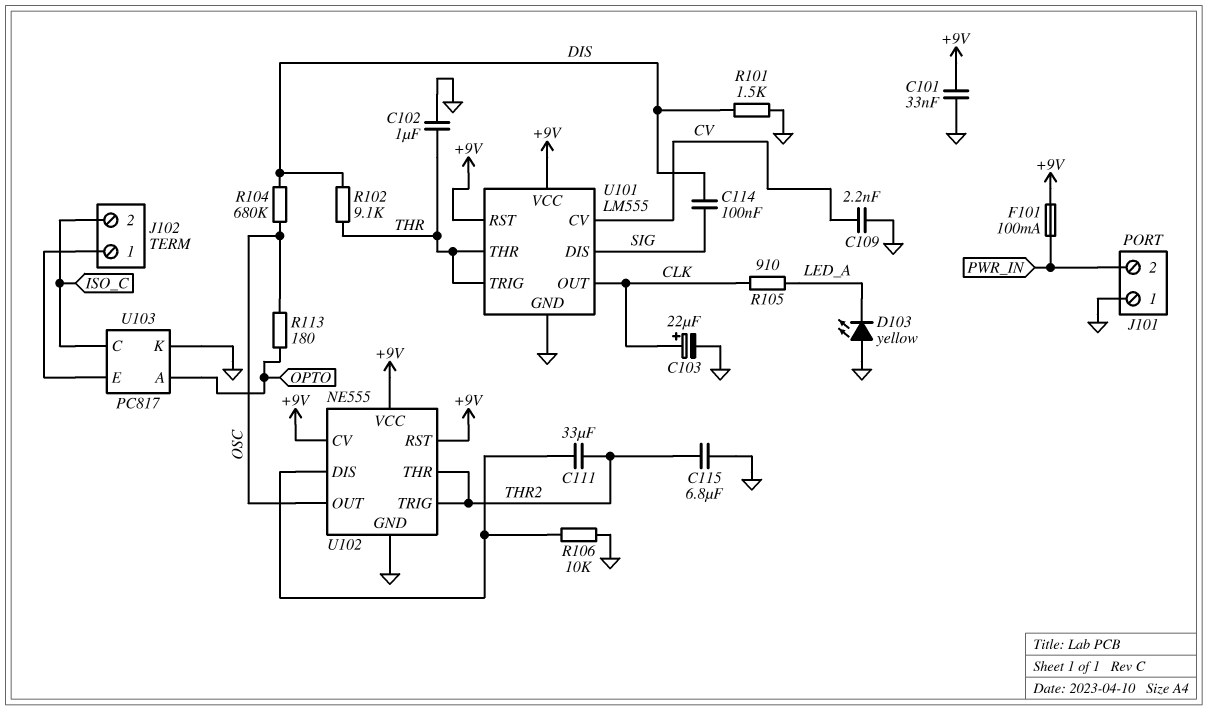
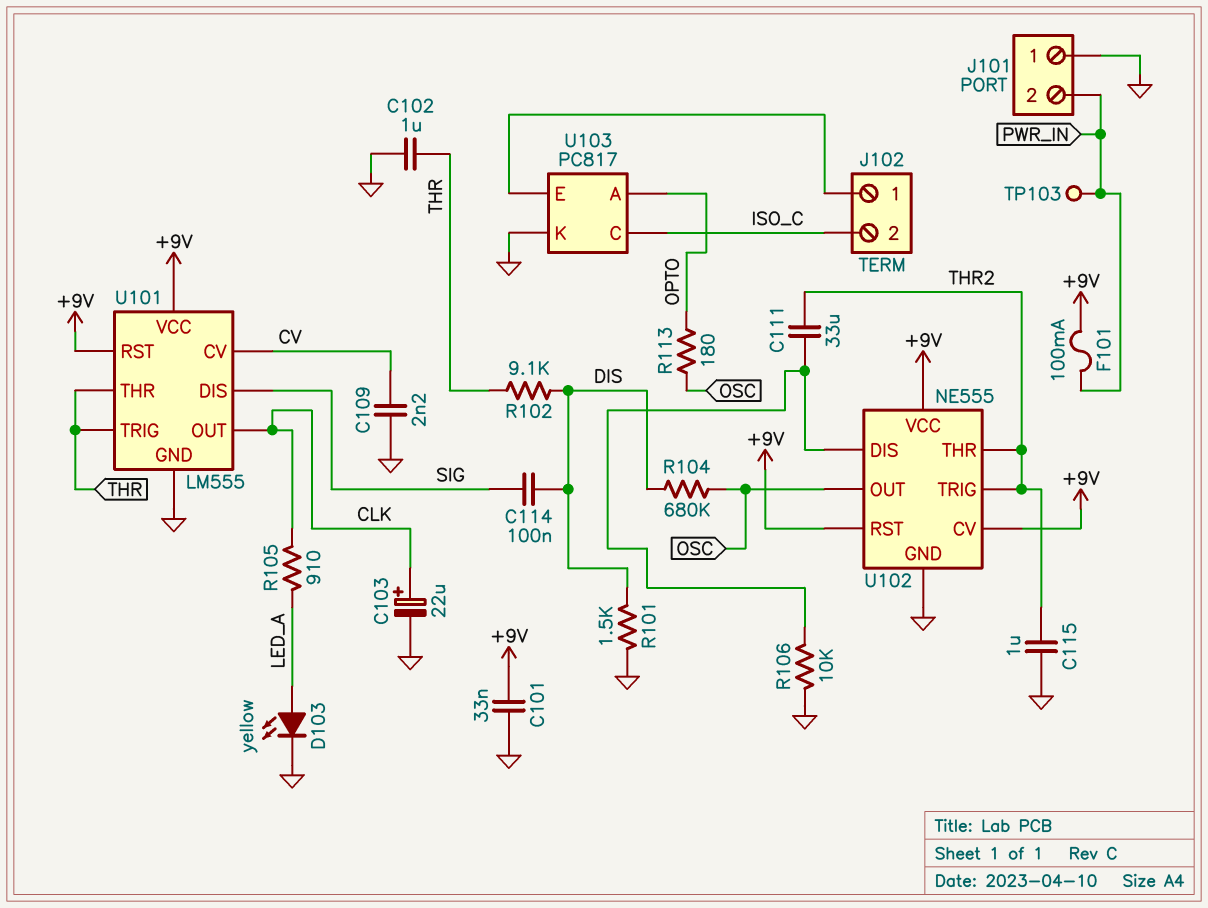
C115: 6.8uF (GND, THR2) -> 1uF (GND, THR2)
D103: LED yellow (A GND, K LED_A) -> LED yellow (A LED_A, K GND)
TP103: none -> test point (PWR_IN)

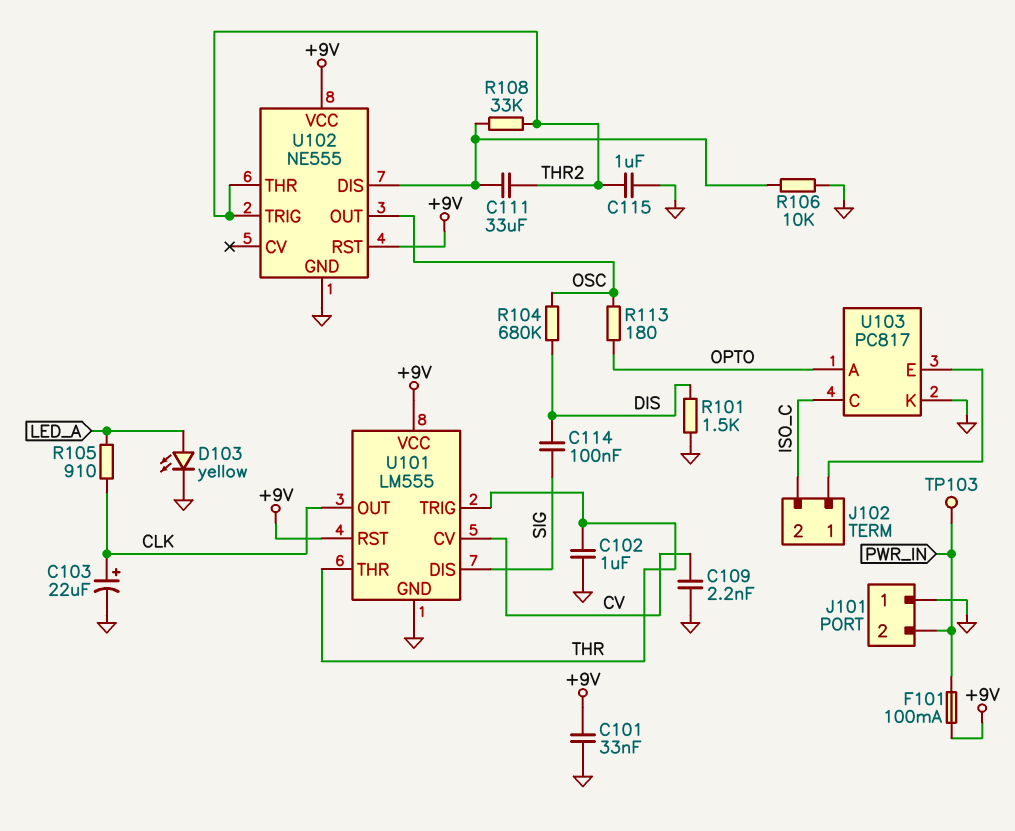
R102: 9.1k (DIS, THR) -> none
R108: none -> 33k (THR2, U102/DIS)
U102 pin CV: +9V -> none

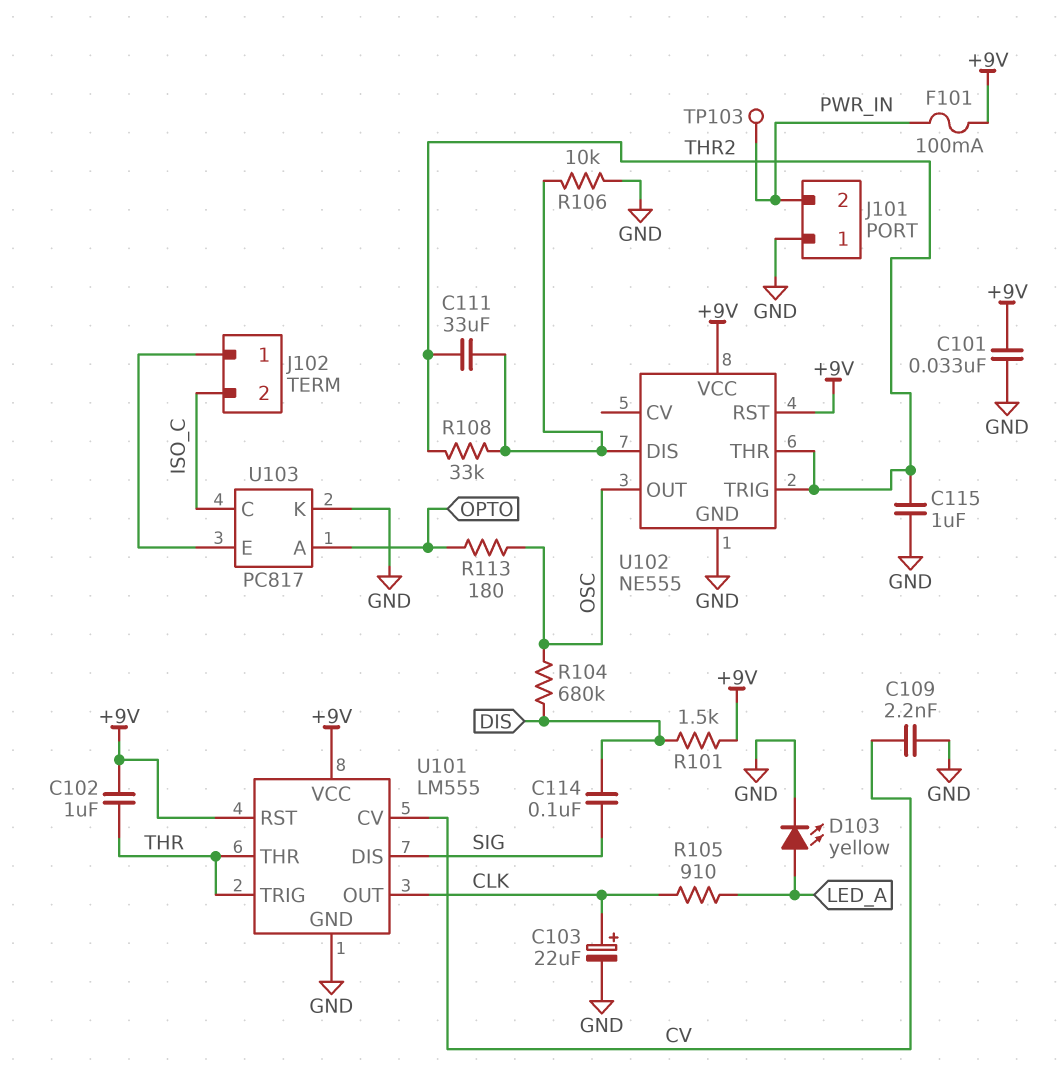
C102: 1uF (GND, THR) -> 1uF (+9V, THR)
R101: 1.5k (DIS, GND) -> 1.5k (+9V, DIS)

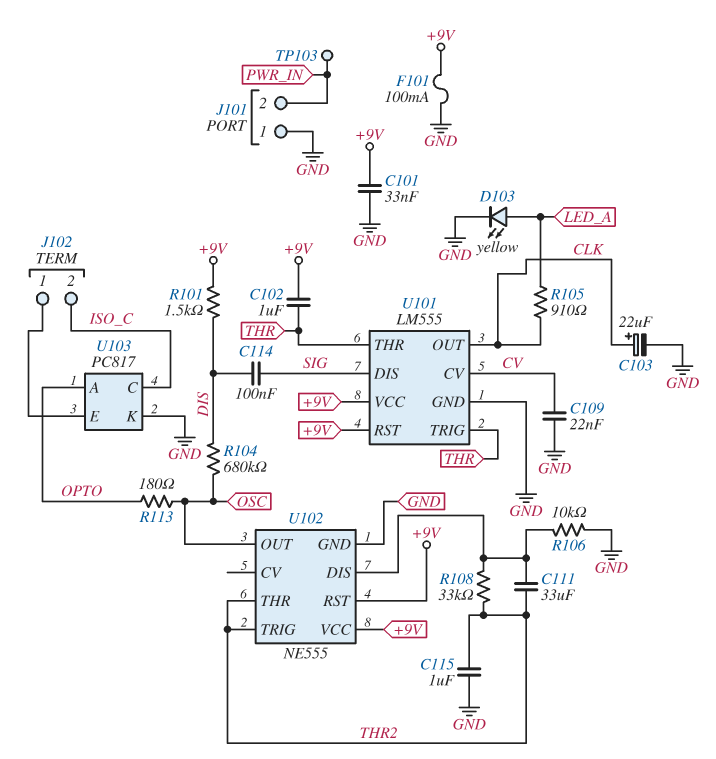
C109: 2.2nF (CV, GND) -> 22nF (CV, GND)
F101: 100mA (+9V, PWR_IN) -> 100mA (+9V, GND)

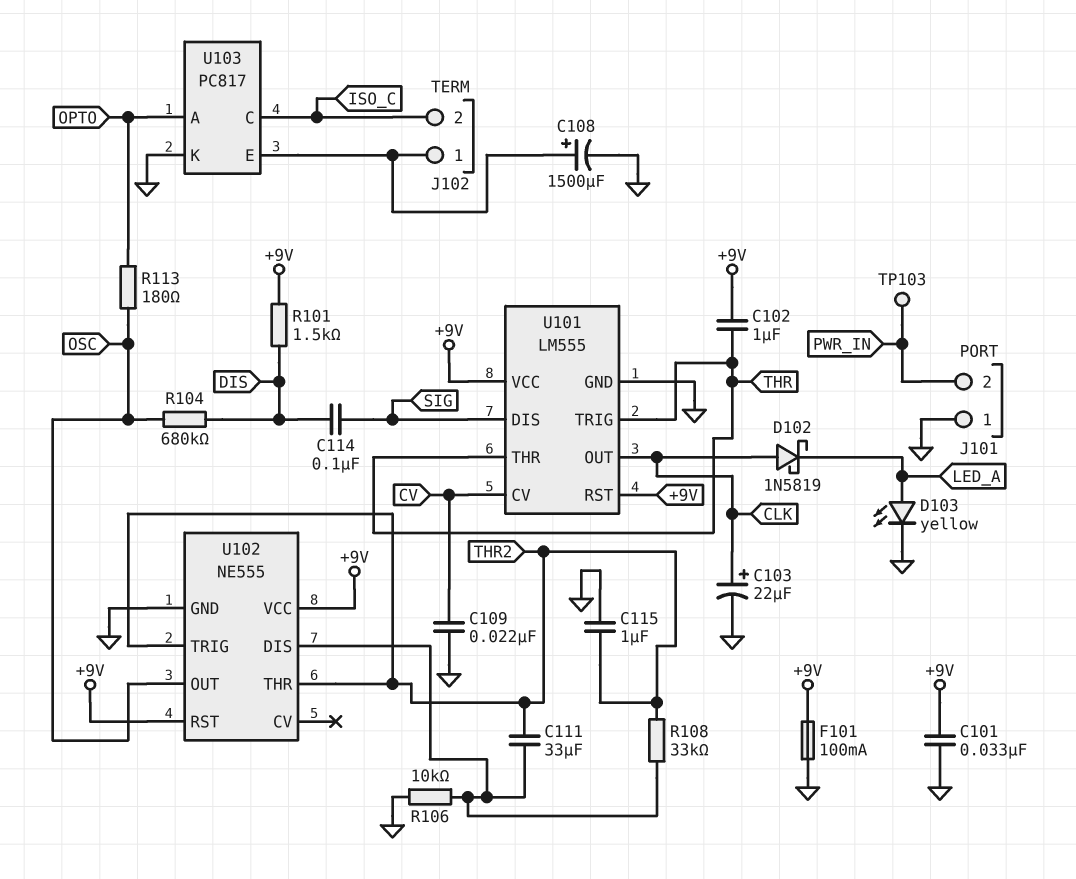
C108: none -> 1500uF (plus J102/1, minus GND)
D102: none -> schottky 1N5819 (A CLK, K LED_A)
R105: 910 (CLK, LED_A) -> none

